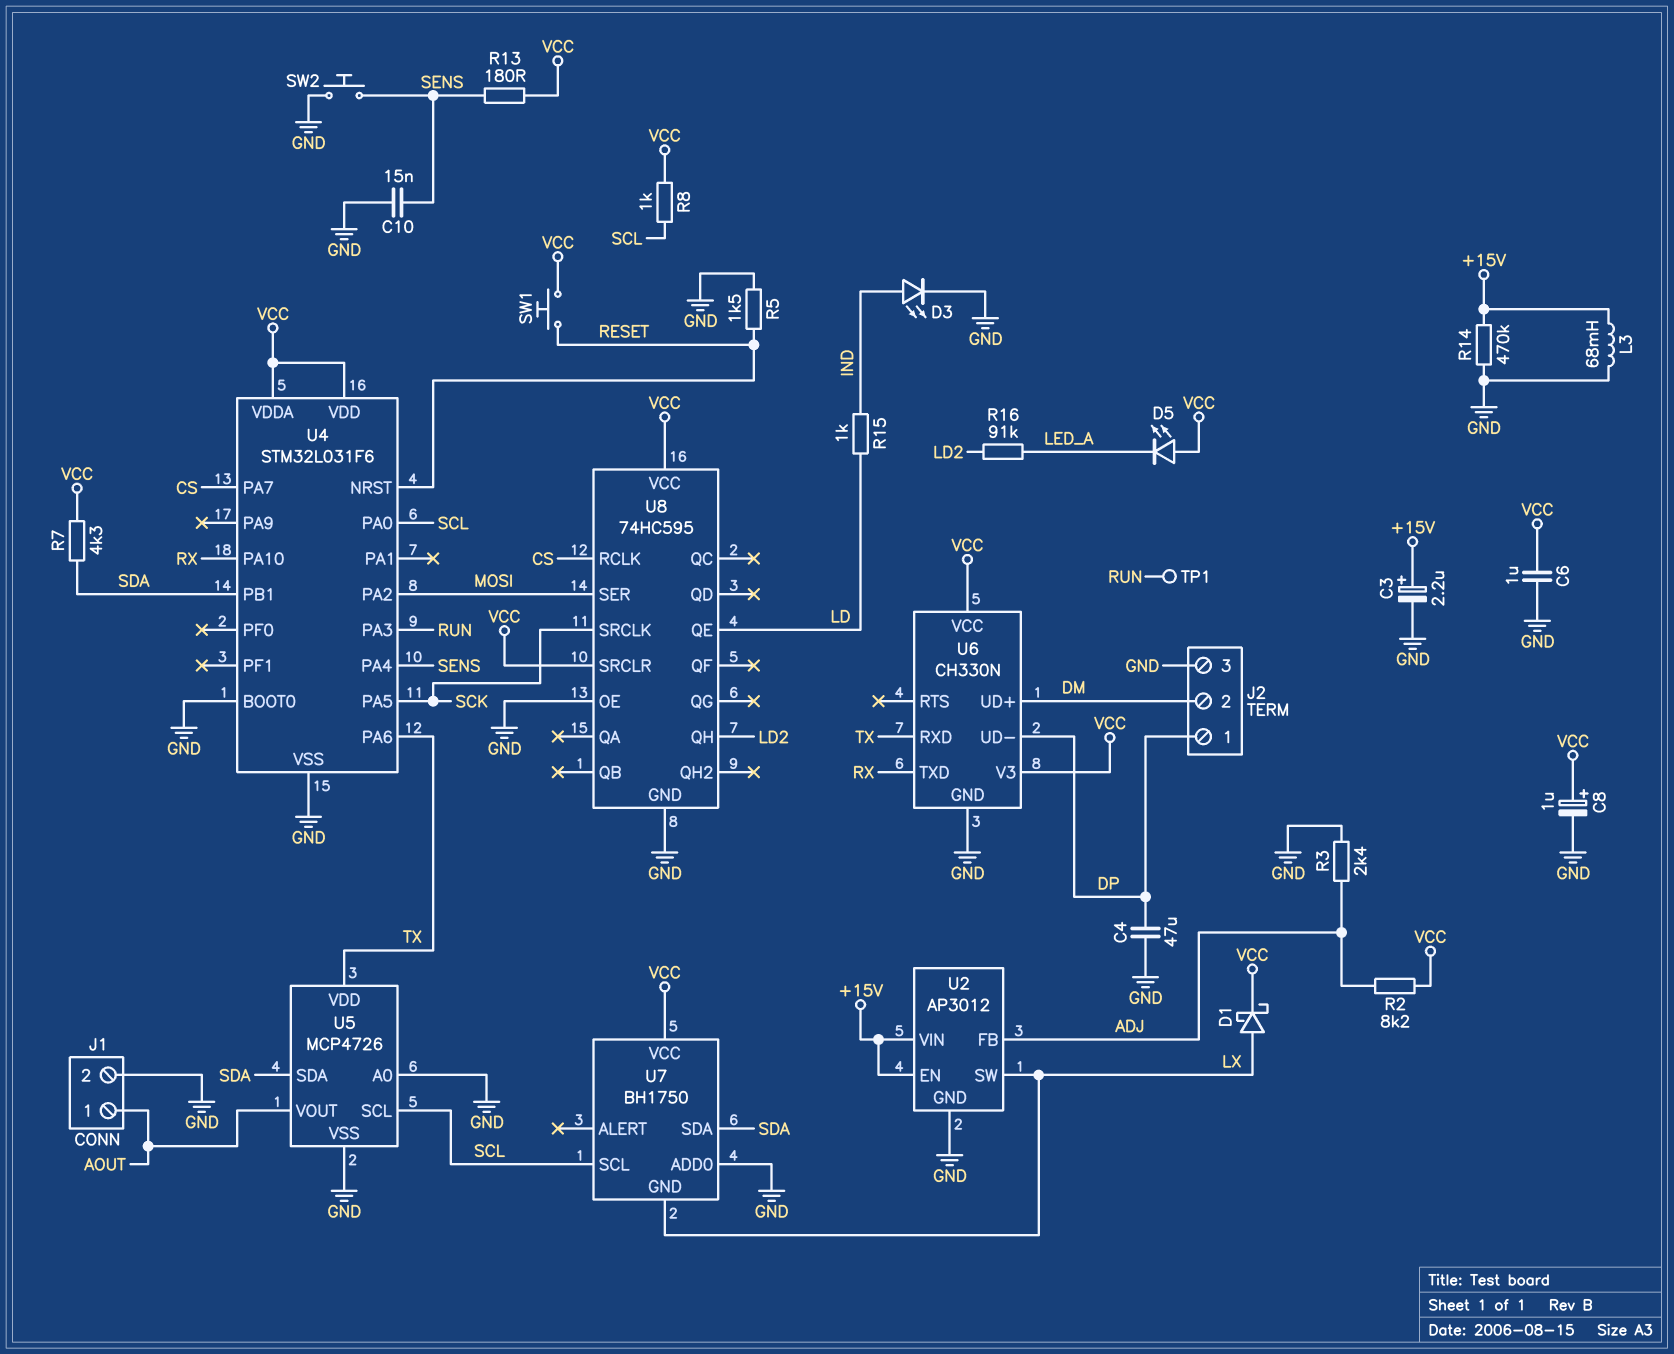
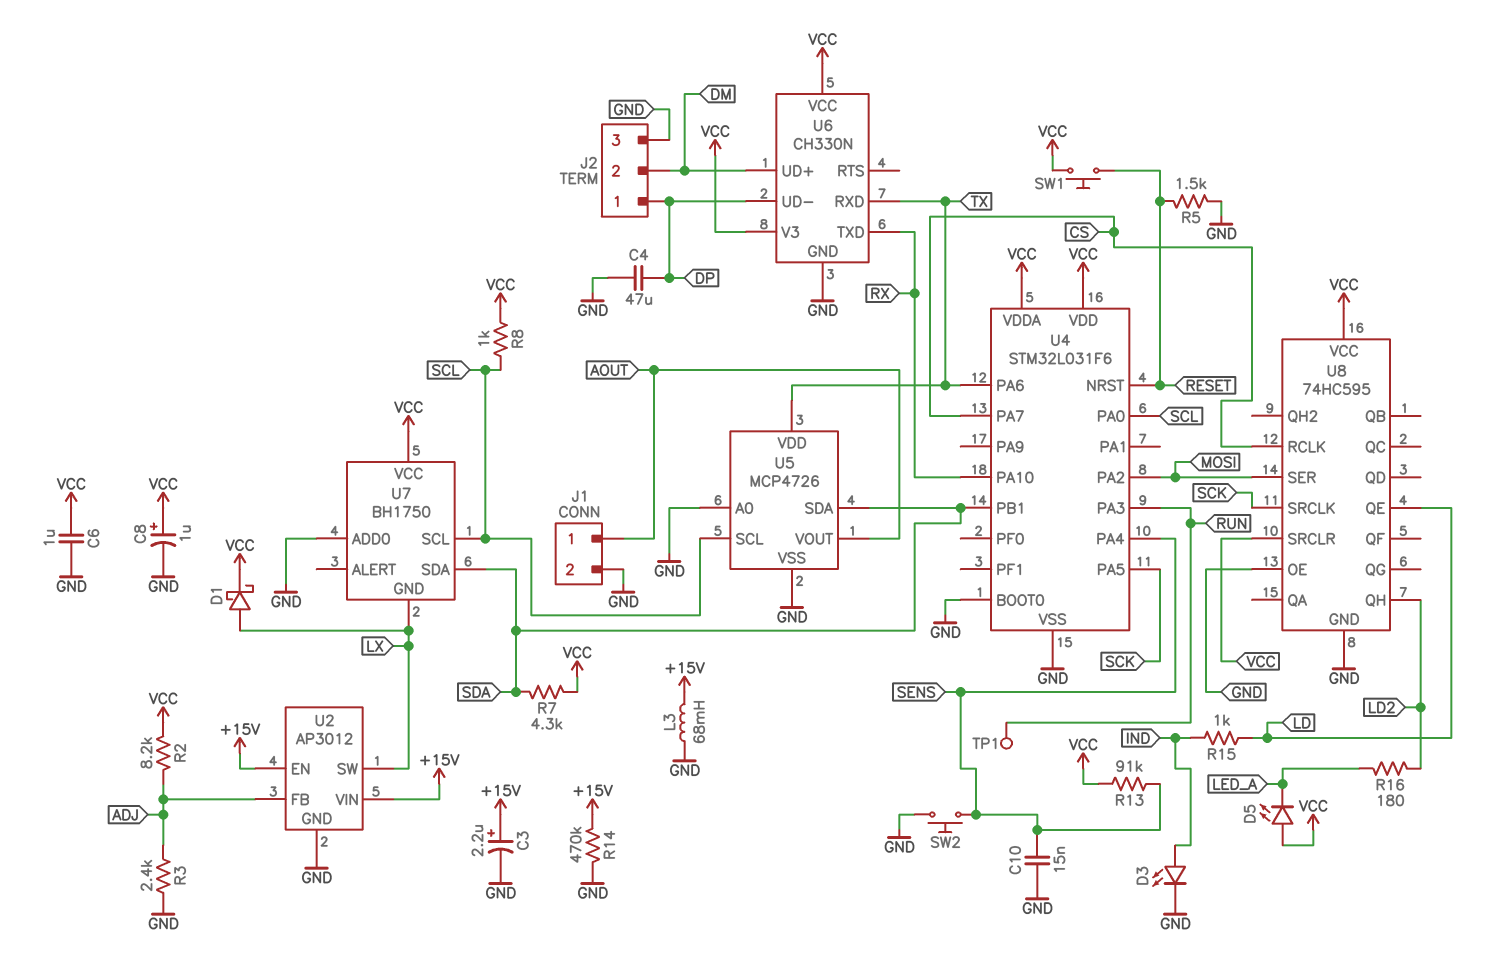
R13: 180 (SENS, VCC) -> 91k (SENS, VCC)
R16: 91k (LD2, LED_A) -> 180 (LD2, LED_A)

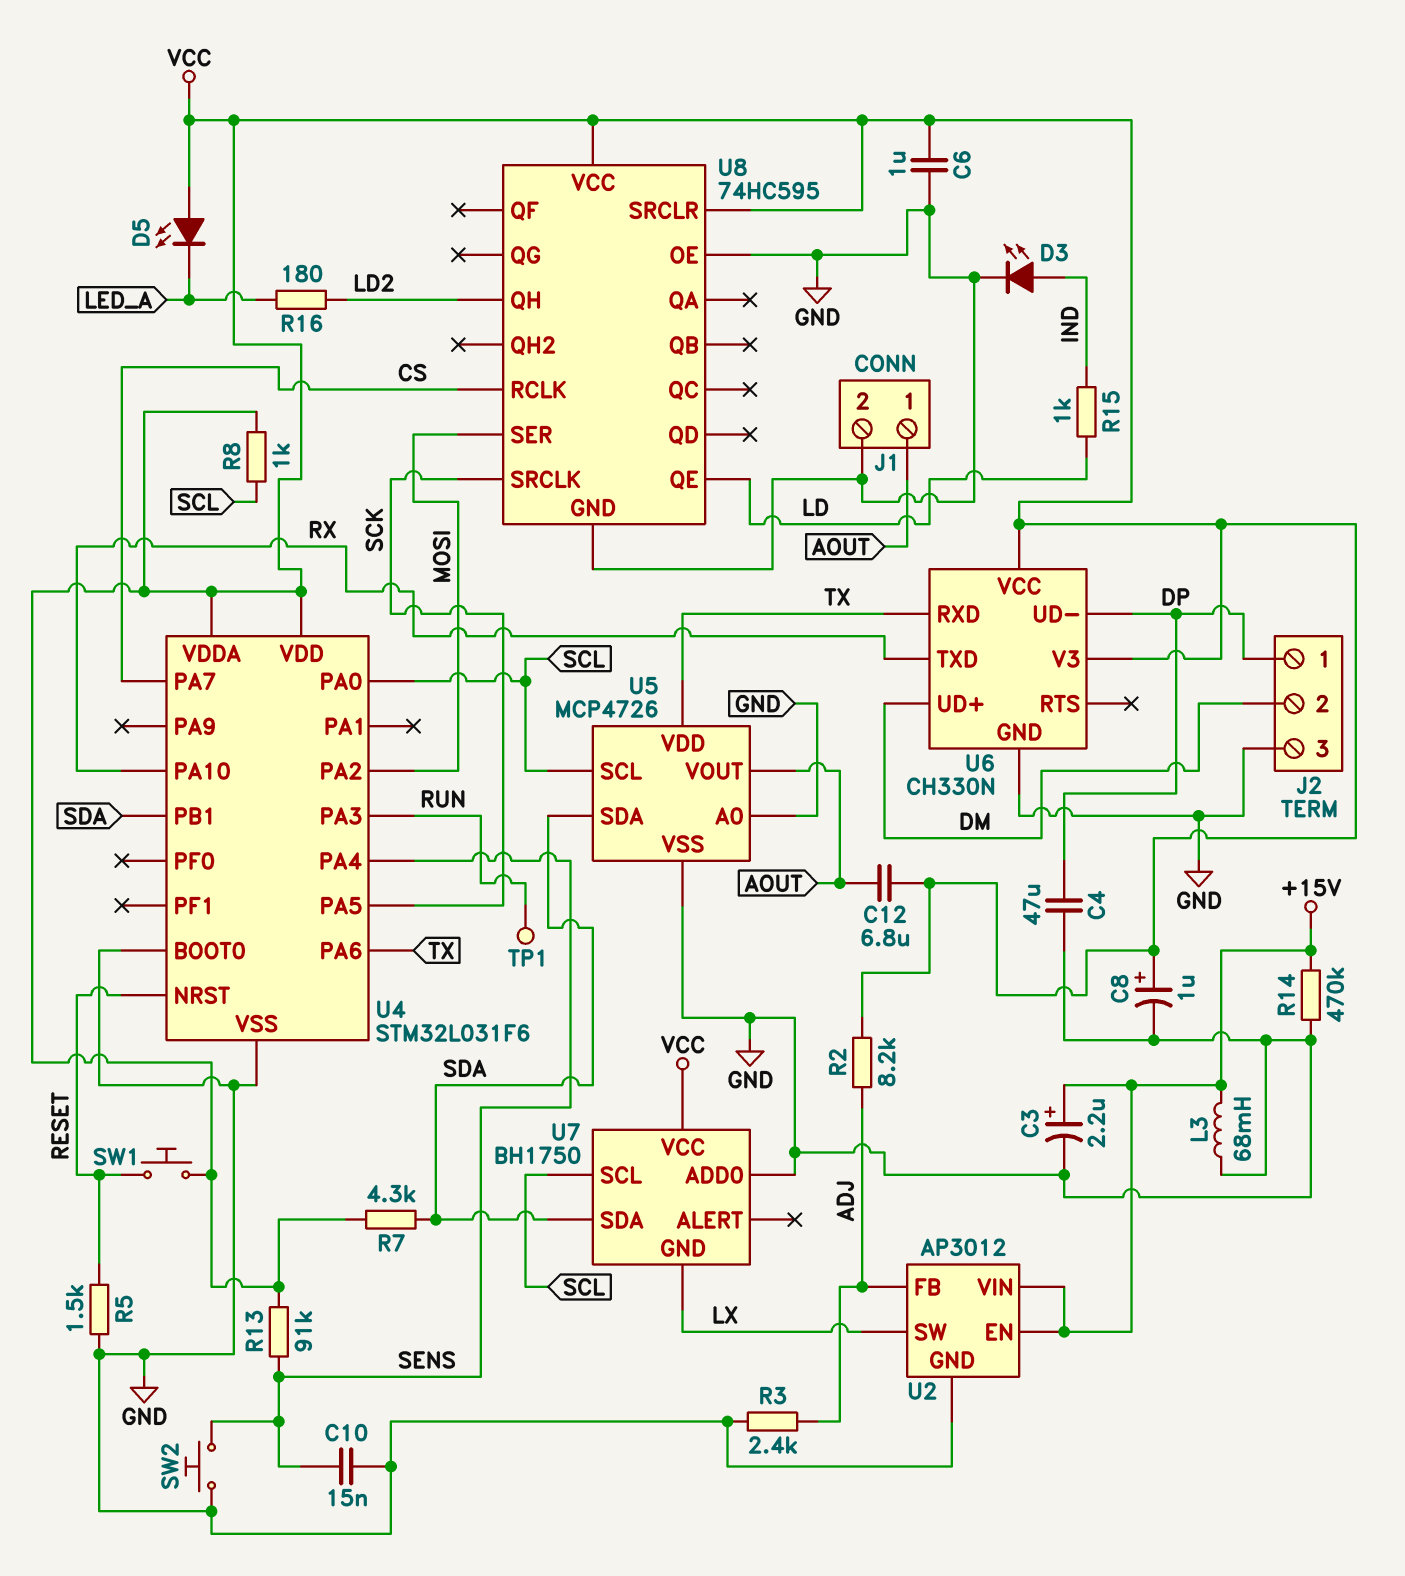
C12: none -> 6.8uF (AOUT, VCC)
D1: schottky (A LX, K VCC) -> none

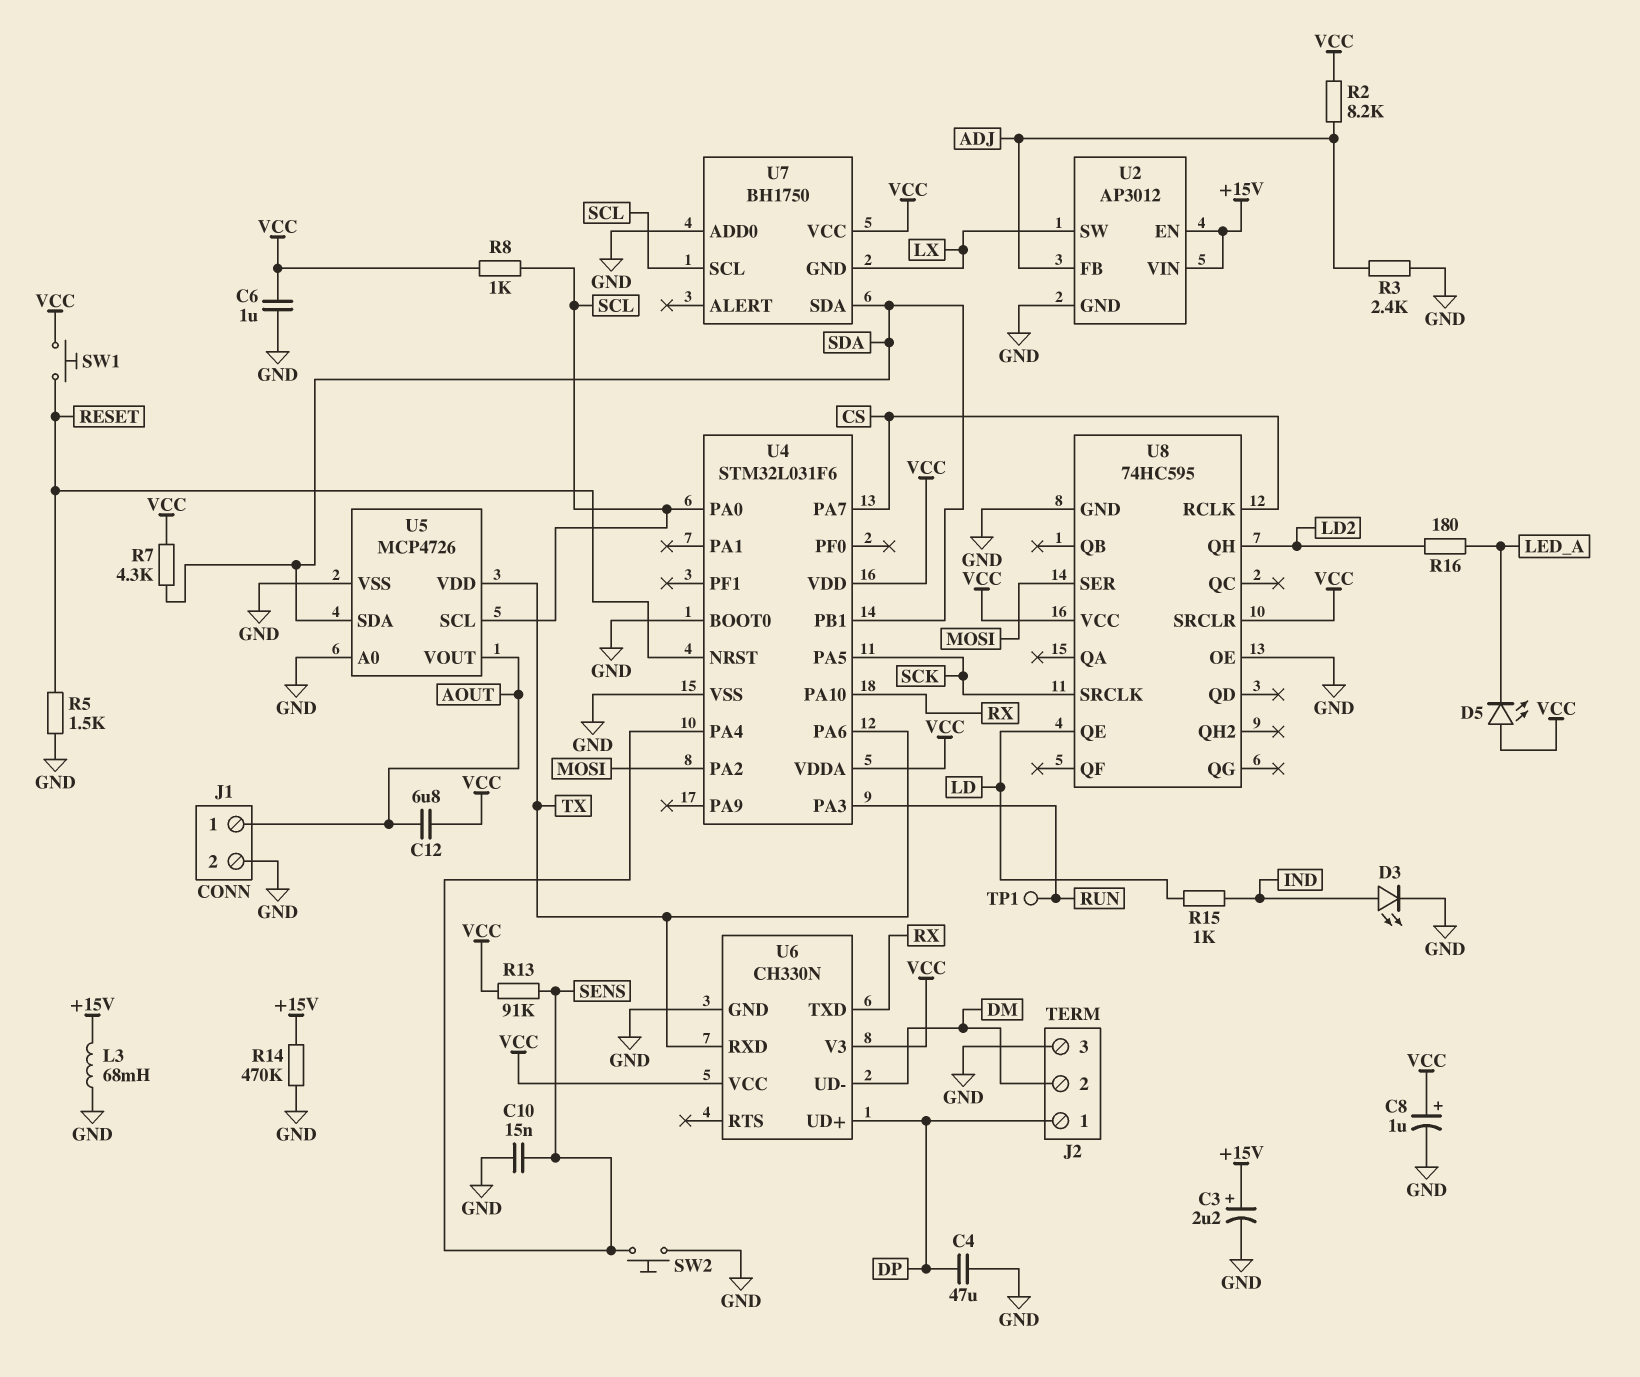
U6 pin UD+: DM -> DP
U6 pin UD-: DP -> DM

